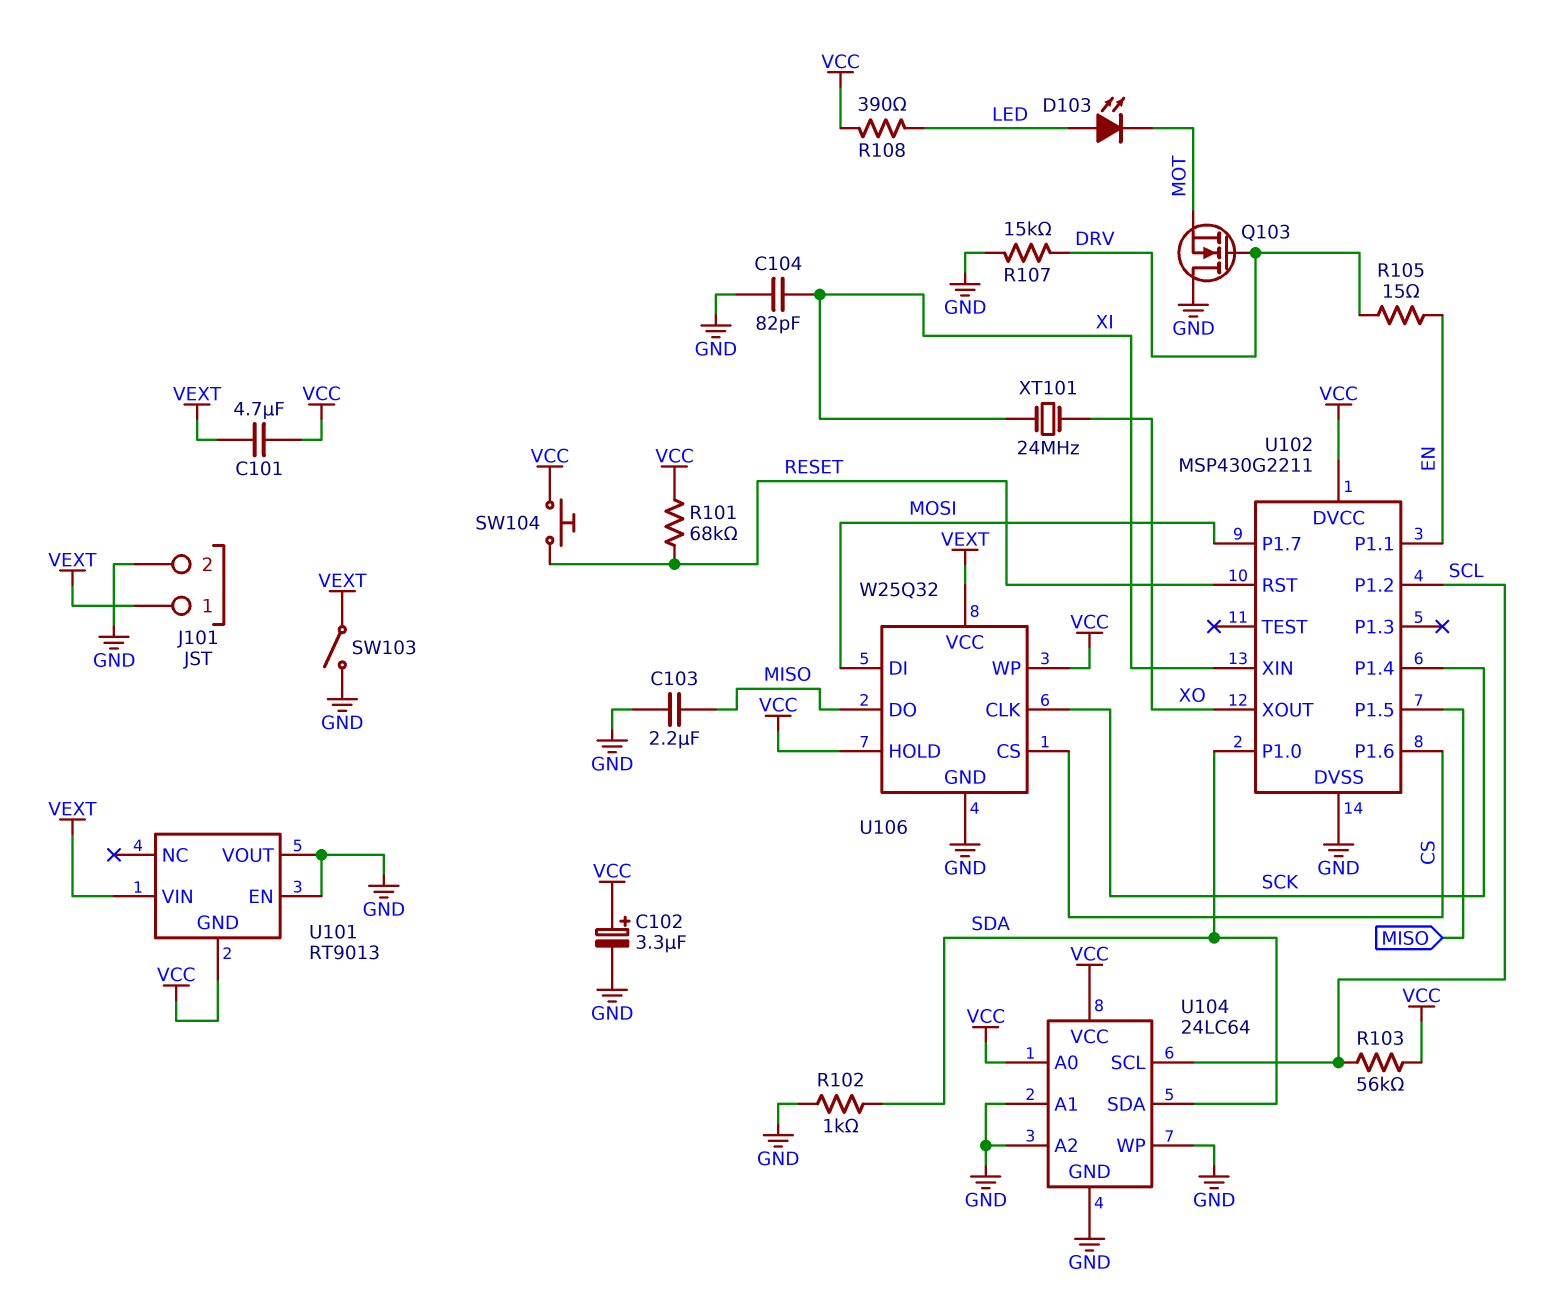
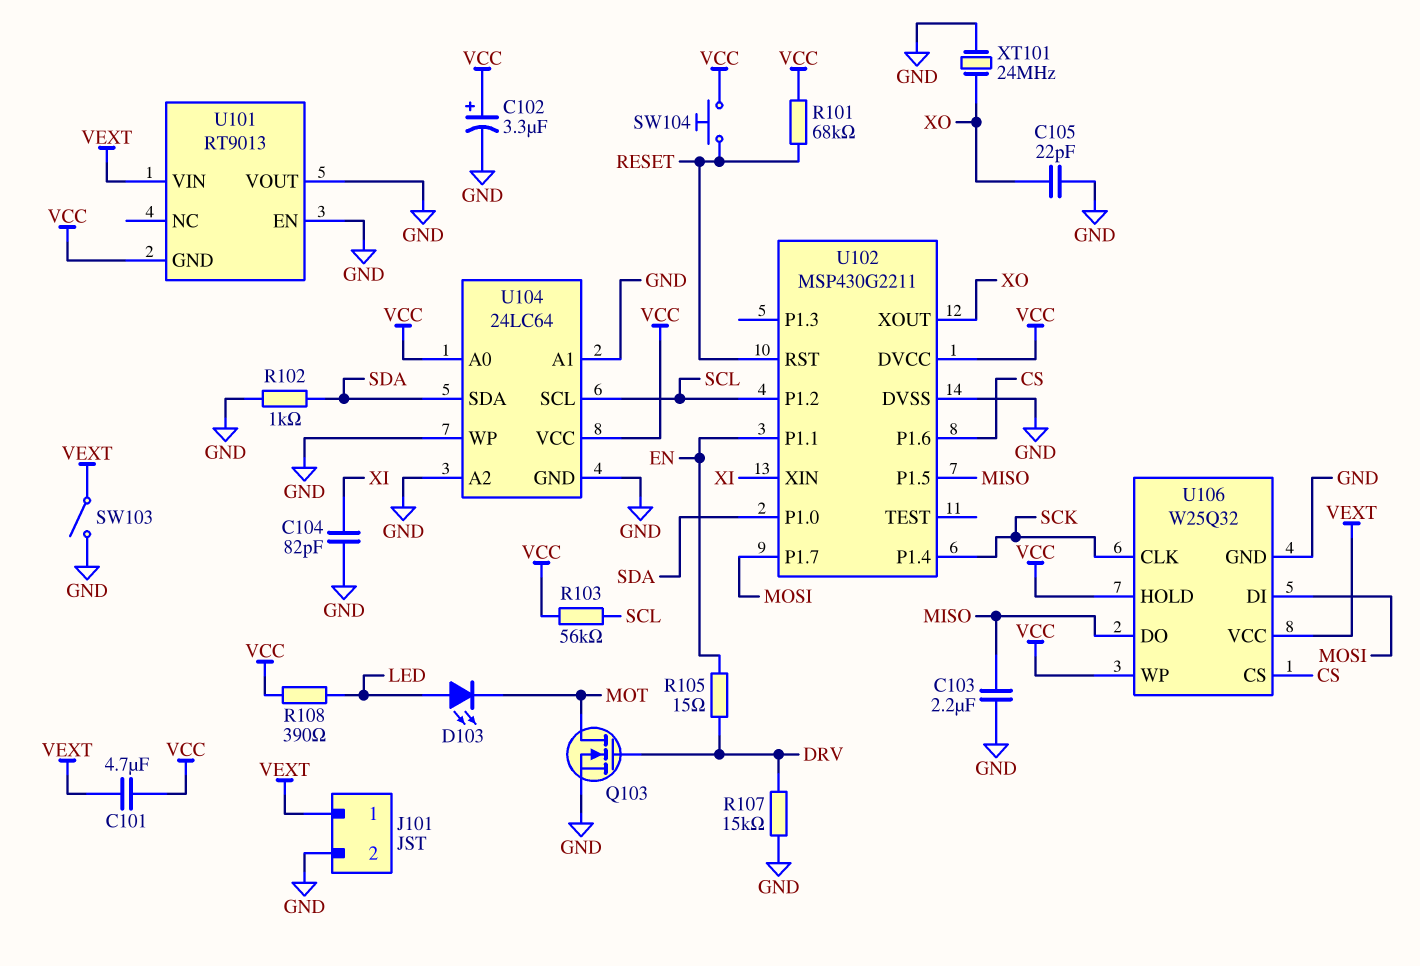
C105: none -> 22pF (GND, XO)
Q103: NMOS (G DRV, D GND, S MOT) -> NMOS (G DRV, D MOT, S GND)
XT101: 24MHz (XI, XO) -> 24MHz (GND, XO)

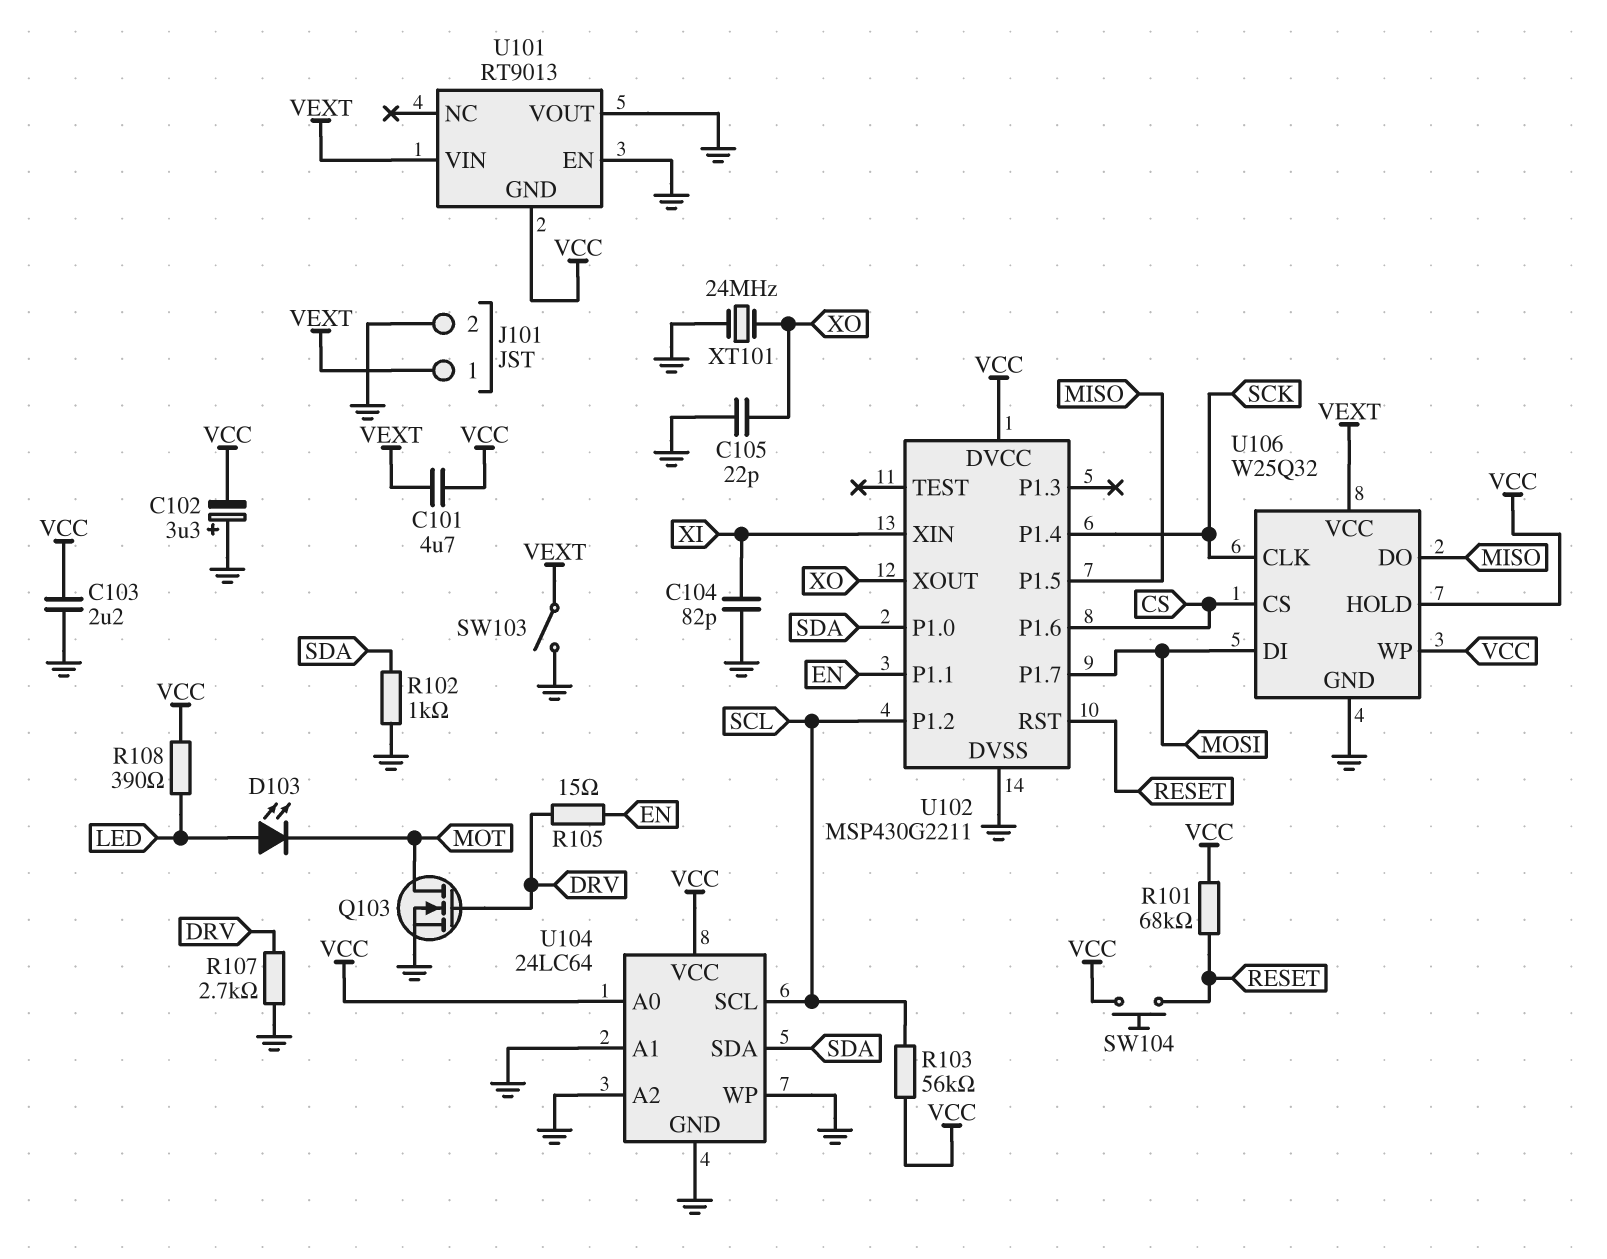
C102: 3.3uF (plus VCC, minus GND) -> 3.3uF (plus GND, minus VCC)
C103: 2.2uF (GND, MISO) -> 2.2uF (GND, VCC)
R107: 15k (DRV, GND) -> 2.7k (DRV, GND)

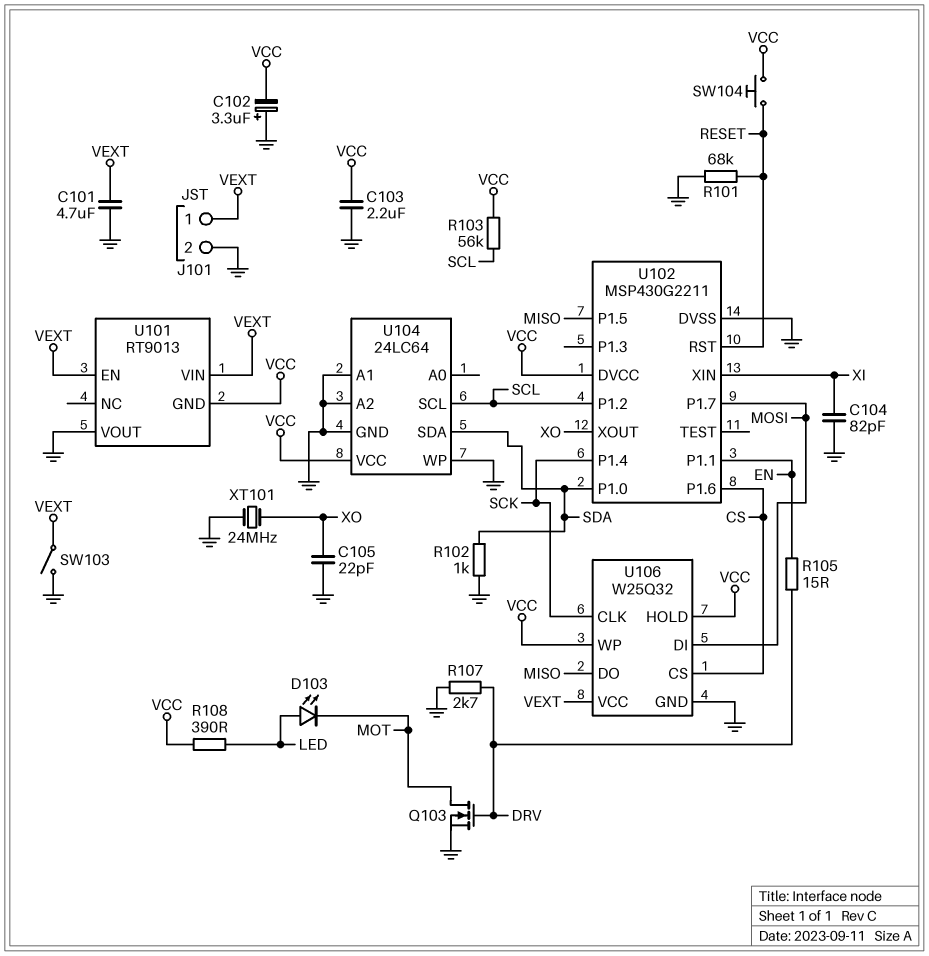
C101: 4.7uF (VCC, VEXT) -> 4.7uF (GND, VEXT)
R101: 68k (RESET, VCC) -> 68k (GND, RESET)
U101 pin EN: GND -> VEXT
U104 pin A0: VCC -> none

